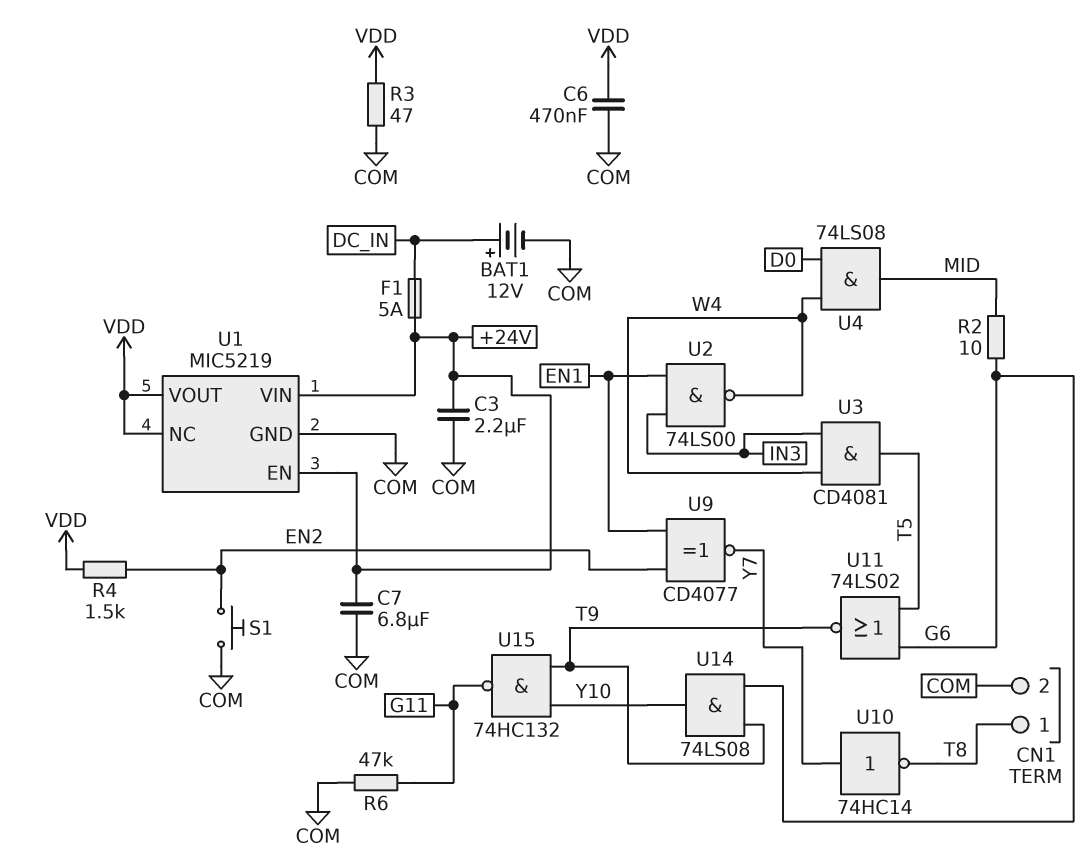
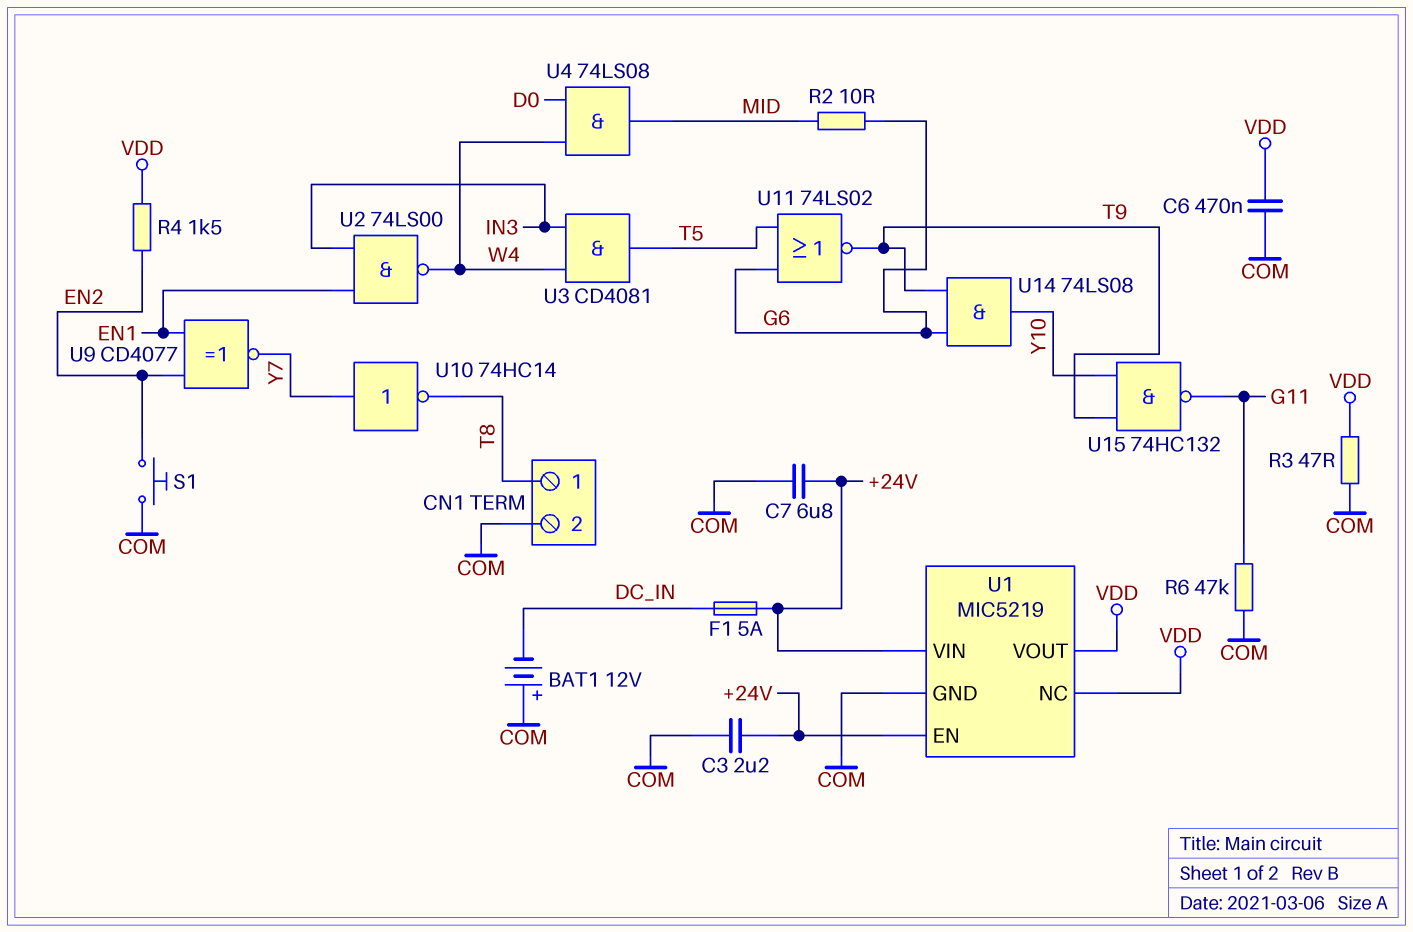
BAT1: 12V (plus DC_IN, minus COM) -> 12V (plus COM, minus DC_IN)

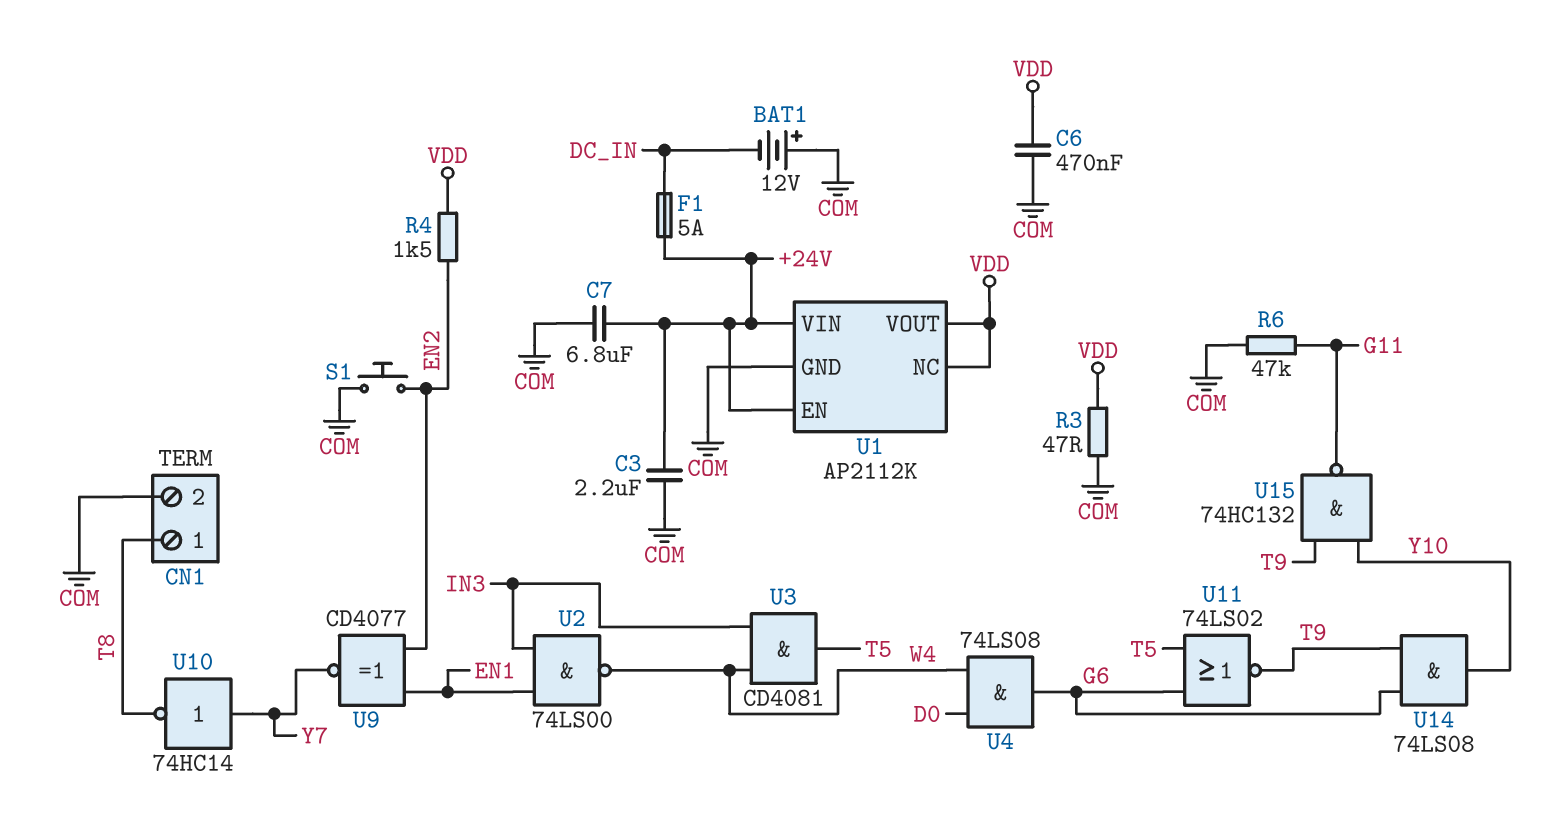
R2: 10 (G6, MID) -> none
U1: MIC5219 -> AP2112K
U4: AND 74LS08 (in D0, in W4, out MID) -> AND 74LS08 (in D0, in W4, out G6)

